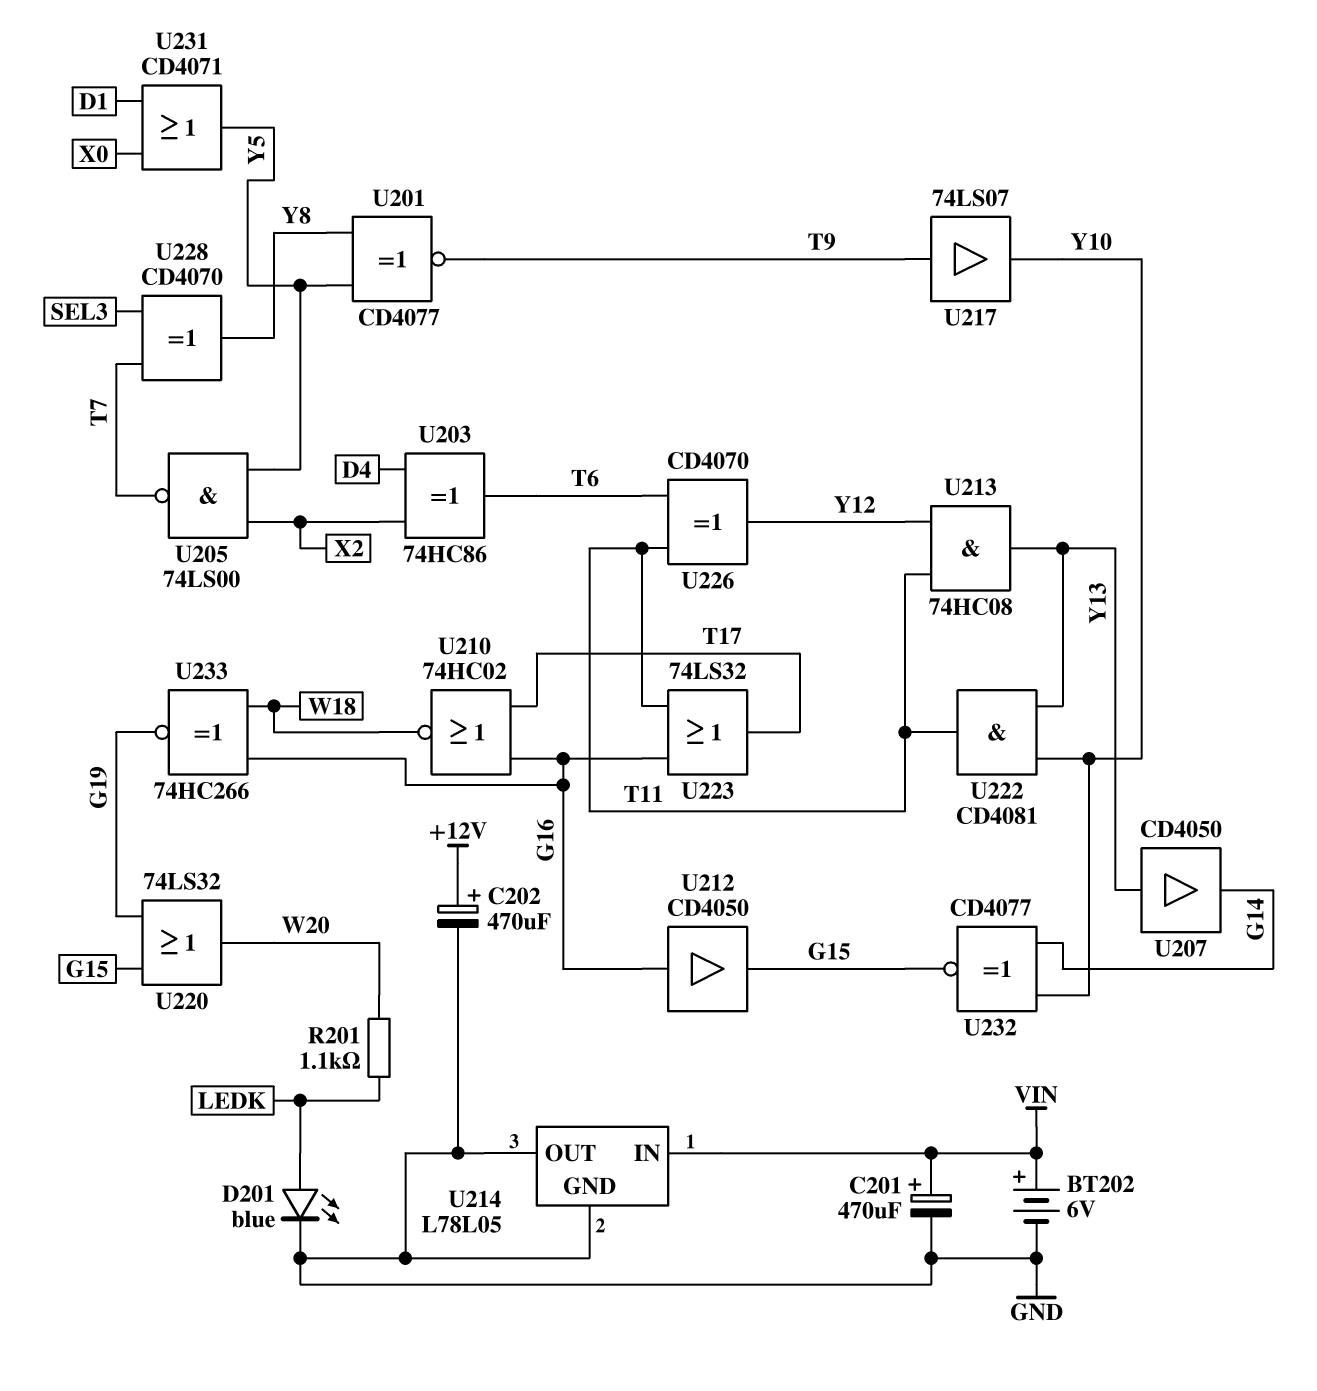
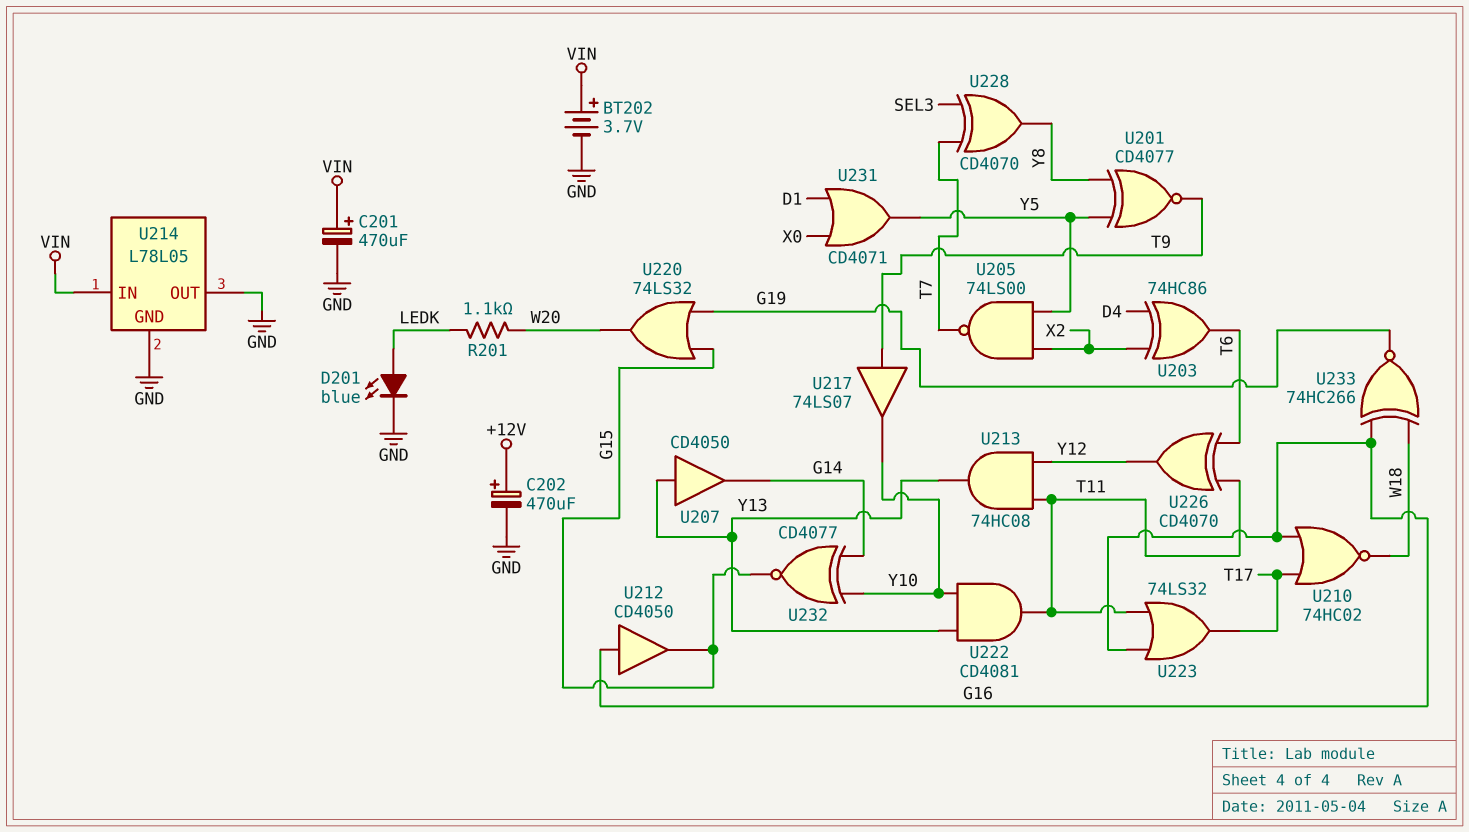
BT202: 6V (plus VIN, minus GND) -> 3.7V (plus VIN, minus GND)

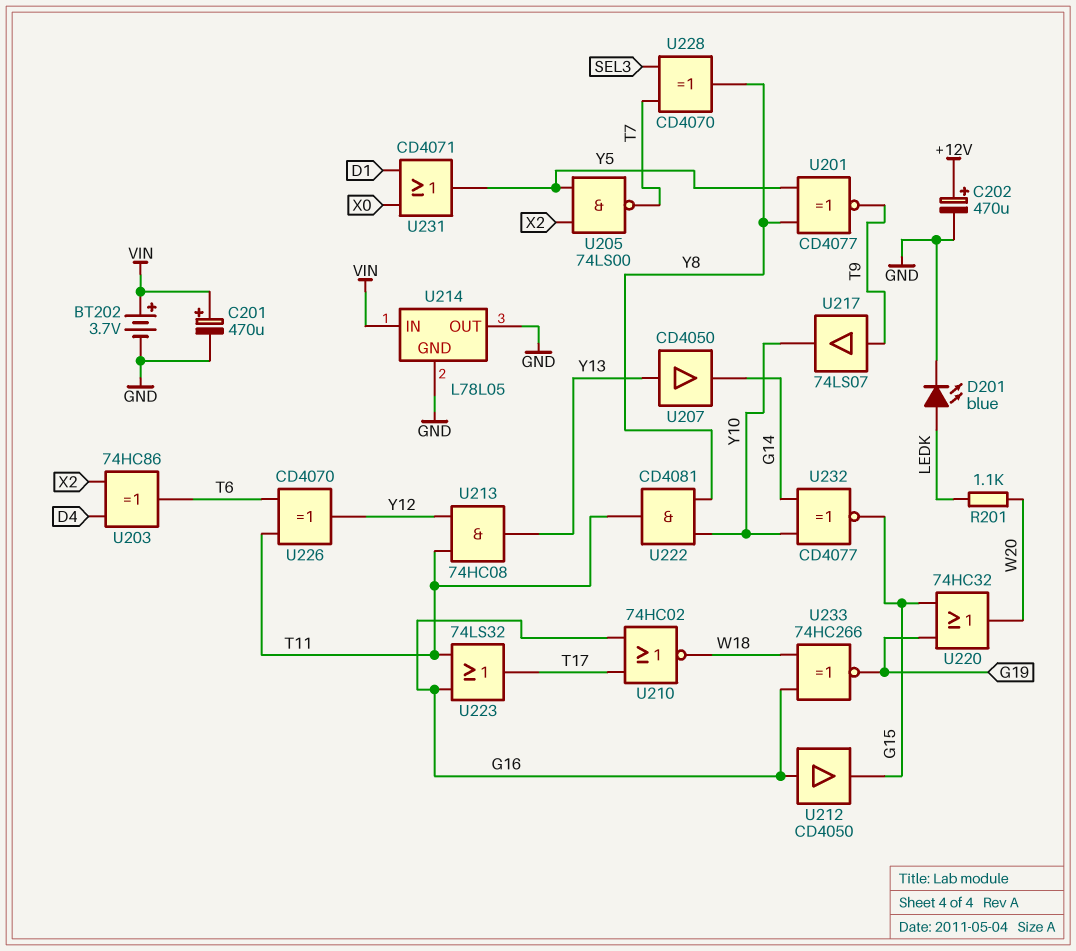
U220: OR 74LS32 (in G15, in G19, out W20) -> OR 74HC32 (in G15, in G19, out W20)
U222: AND CD4081 (in Y10, in Y13, out T11) -> AND CD4081 (in Y8, in Y10, out T11)

